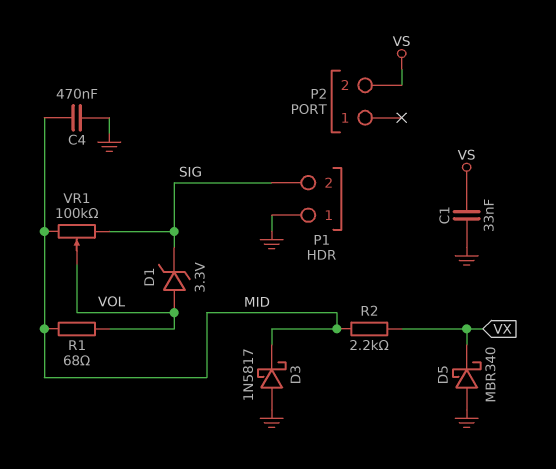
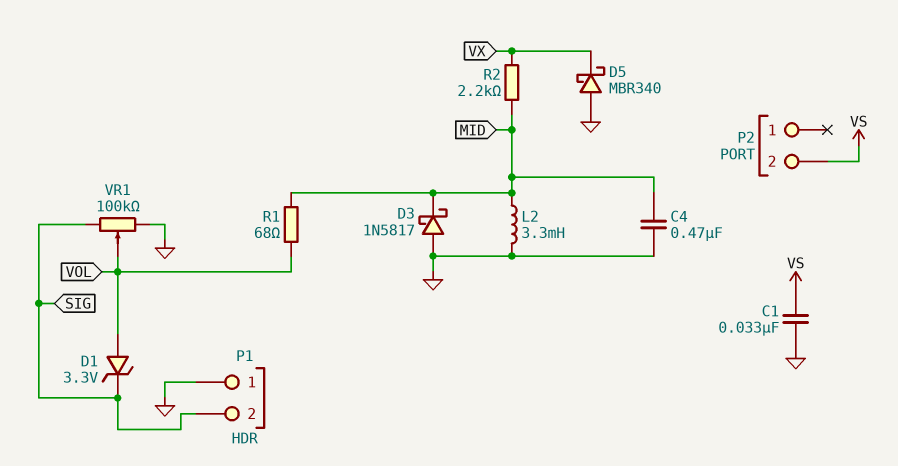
L2: none -> 3.3mH (GND, MID)
VR1: 100k (MID, SIG, wiper VOL) -> 100k (GND, SIG, wiper VOL)

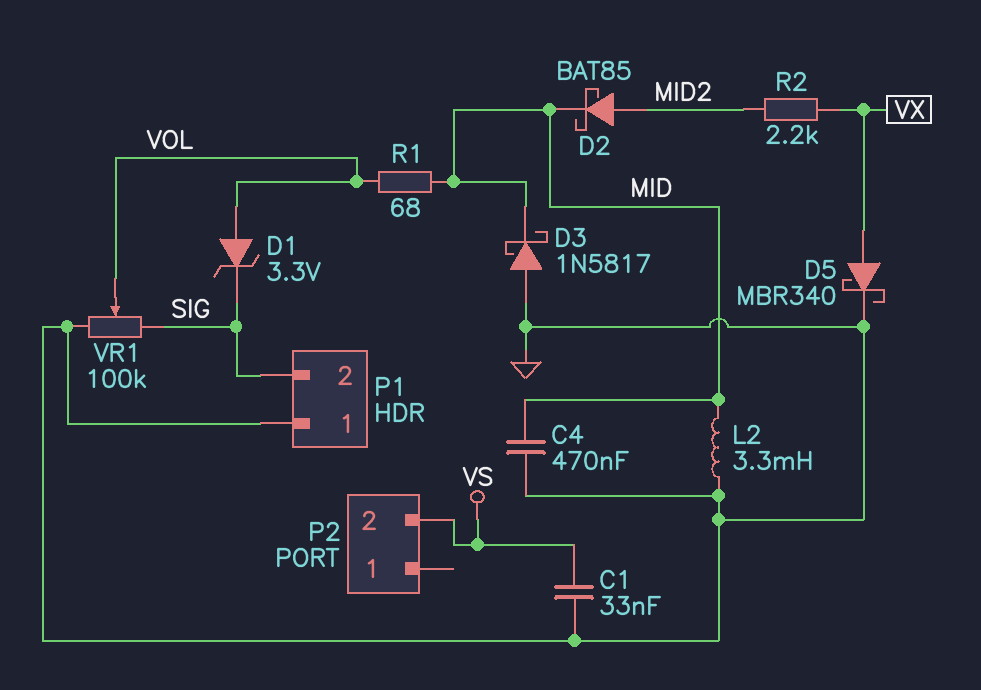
D2: none -> schottky BAT85 (A MID2, K MID)
D5: schottky MBR340 (A GND, K VX) -> schottky MBR340 (A VX, K GND)
R2: 2.2k (MID, VX) -> 2.2k (MID2, VX)

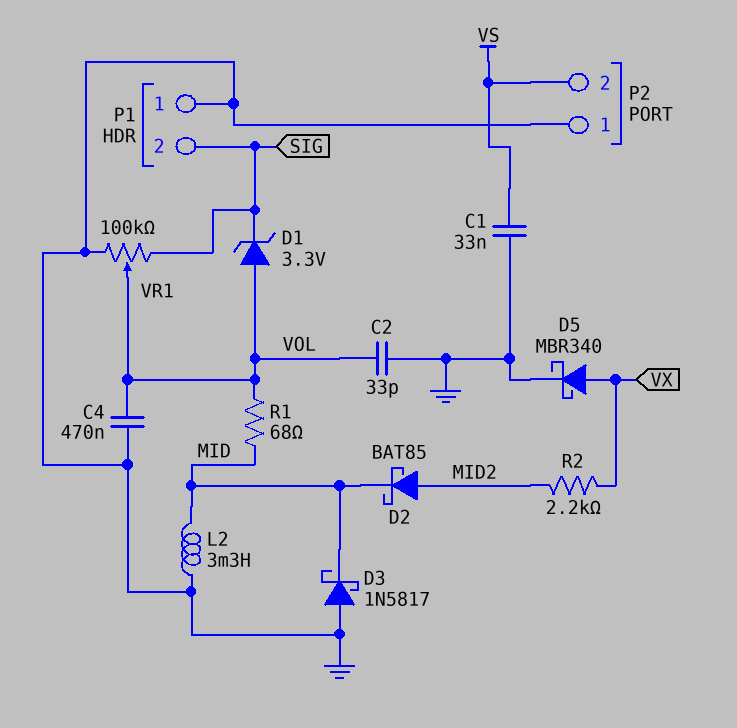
C2: none -> 33pF (GND, VOL)
C4: 470nF (GND, MID) -> 470nF (GND, VOL)
P2 pin 1: none -> GND

